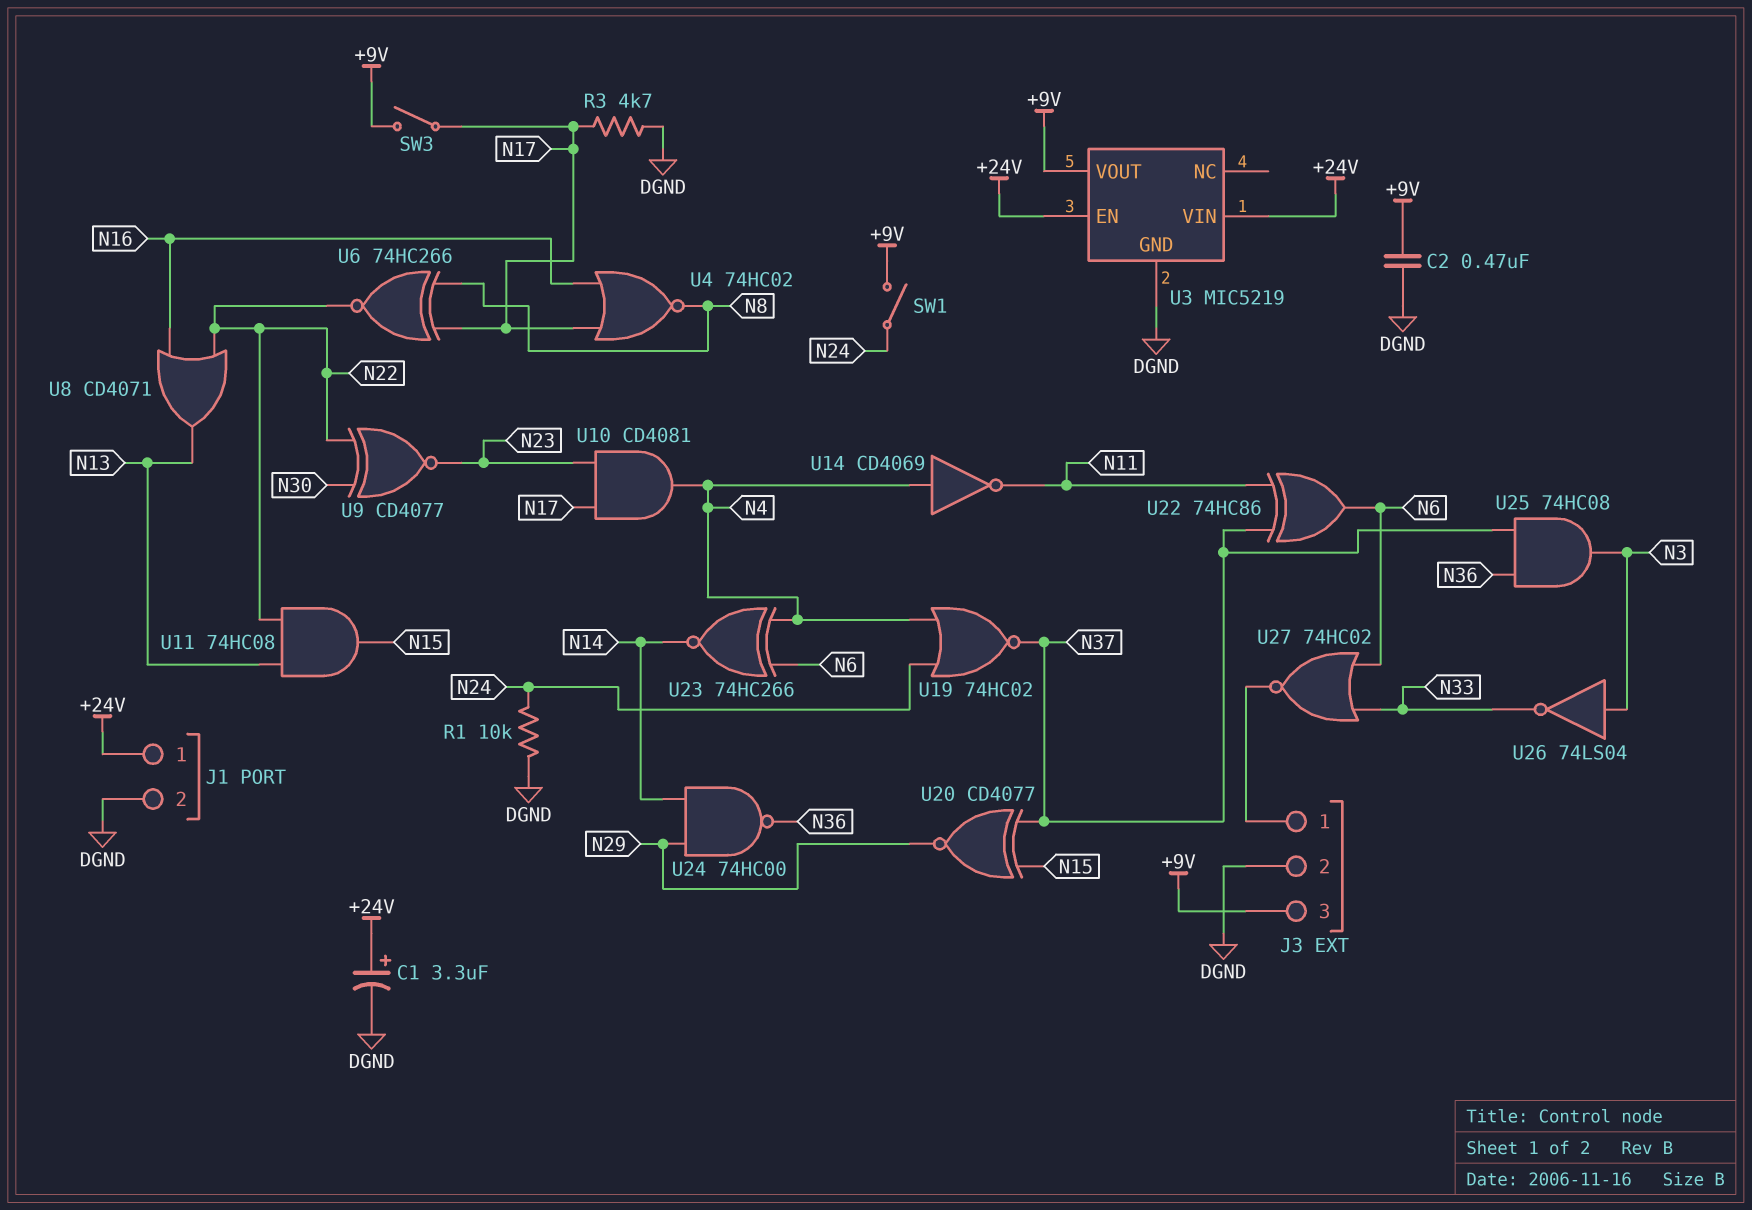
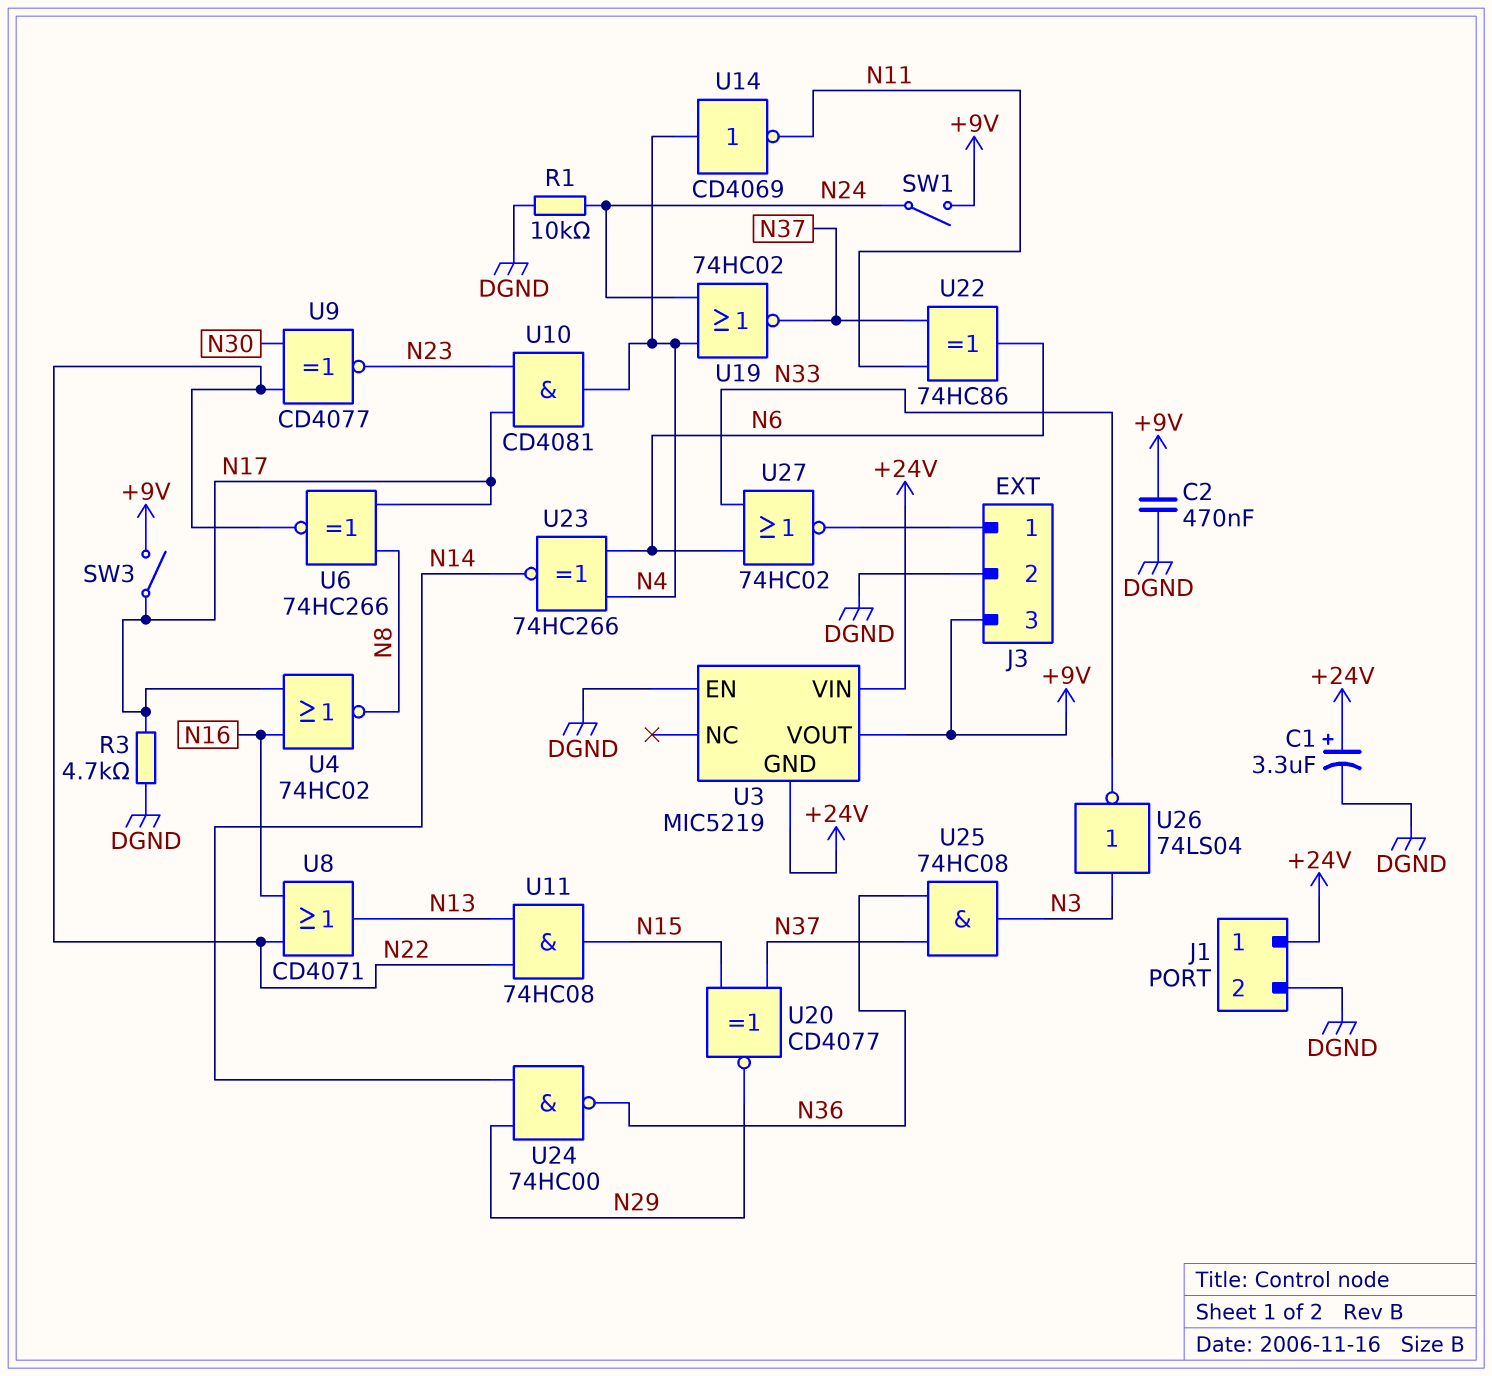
U3 pin EN: +24V -> DGND
U3 pin GND: DGND -> +24V

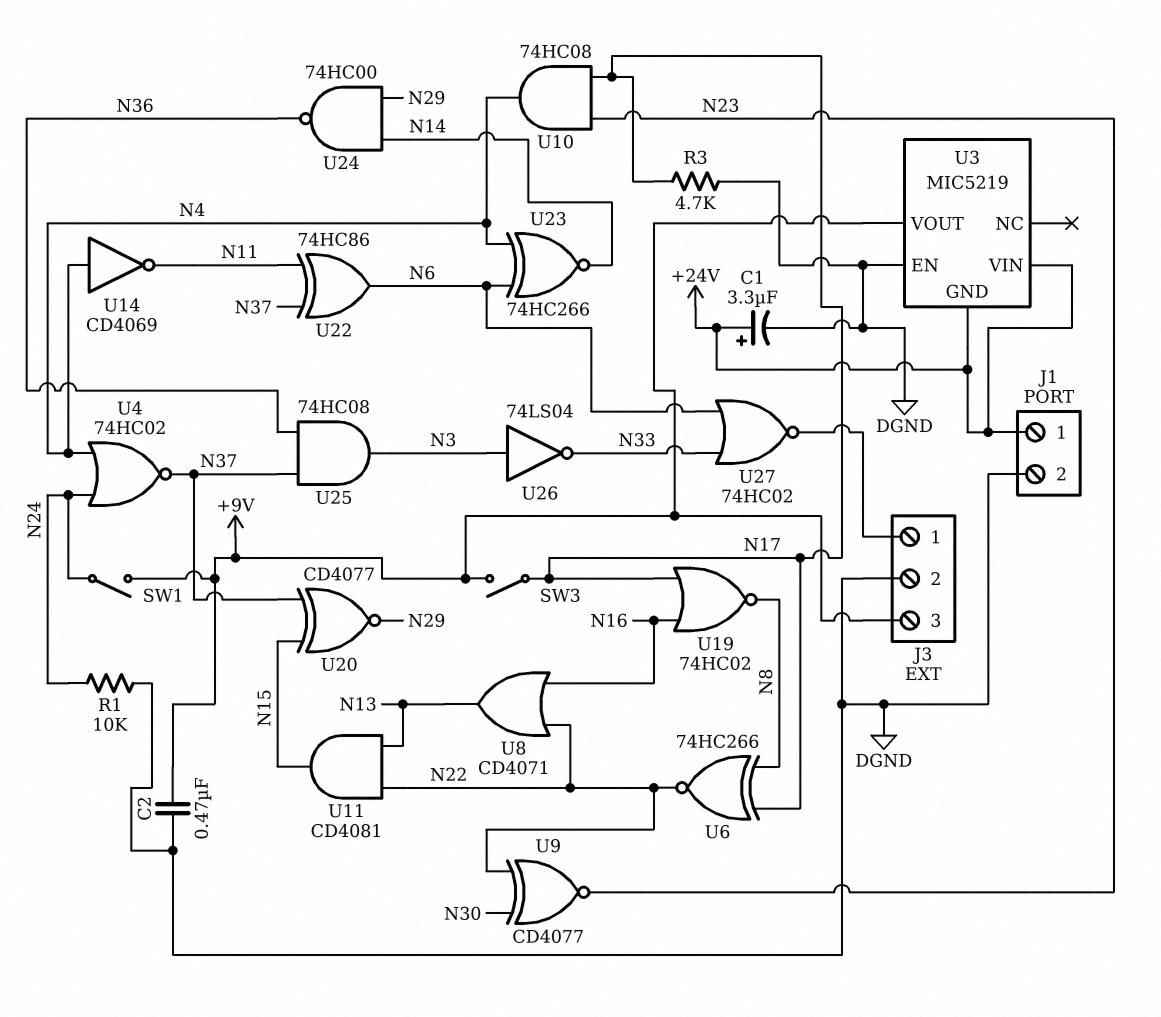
U4: NOR 74HC02 (in N16, in N17, out N8) -> NOR 74HC02 (in N4, in N24, out N37)
U10: AND CD4081 (in N17, in N23, out N4) -> AND 74HC08 (in N17, in N23, out N4)
U11: AND 74HC08 (in N13, in N22, out N15) -> AND CD4081 (in N13, in N22, out N15)
U19: NOR 74HC02 (in N4, in N24, out N37) -> NOR 74HC02 (in N16, in N17, out N8)

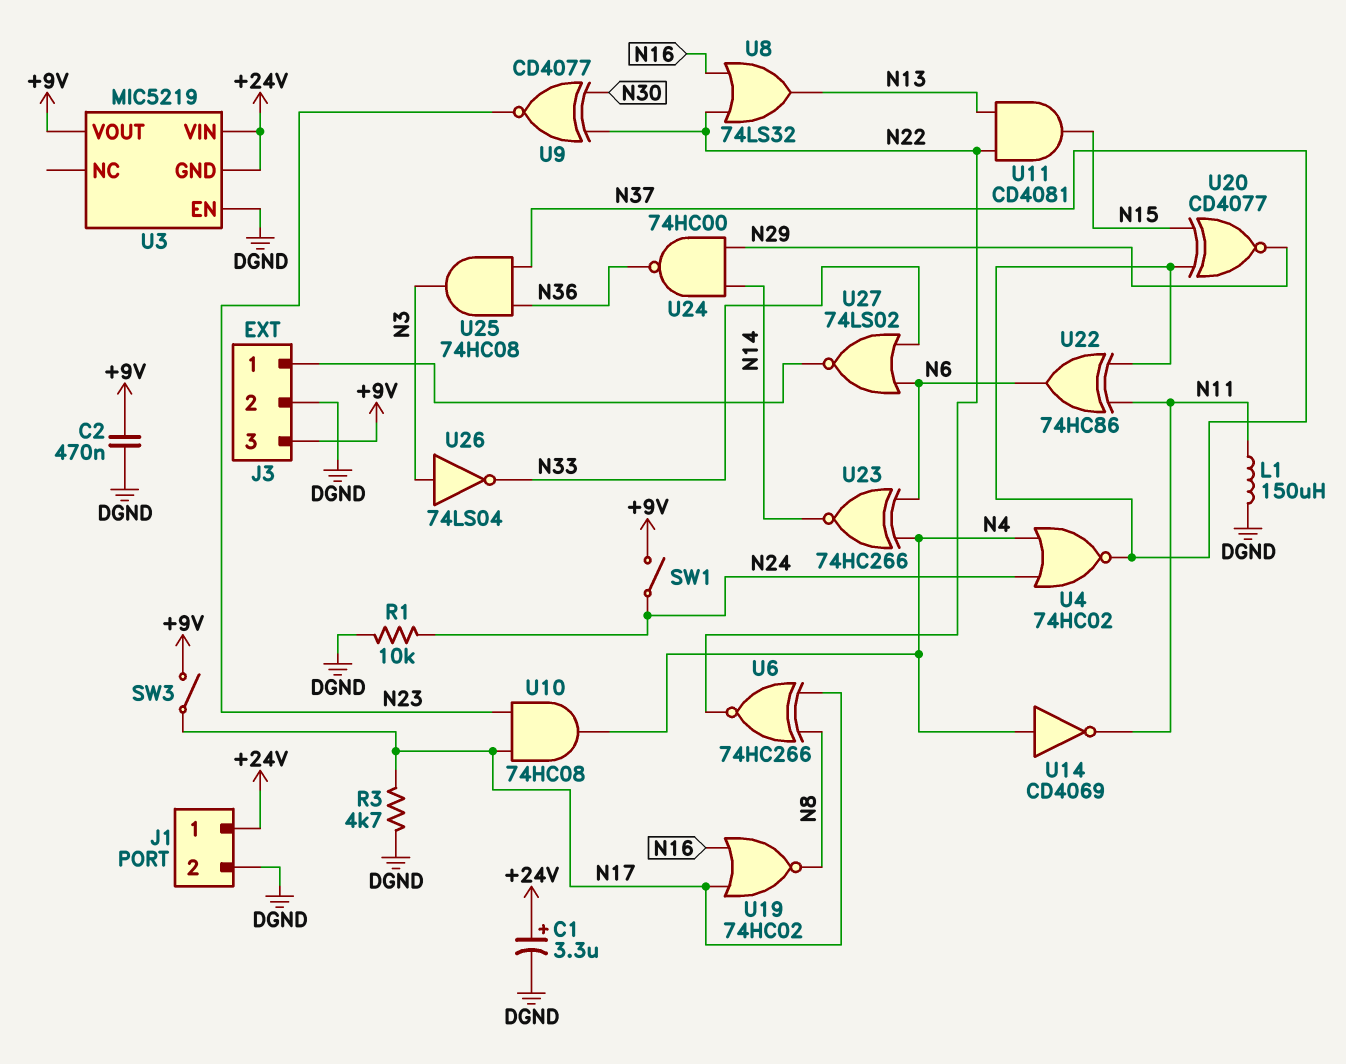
L1: none -> 150uH (DGND, N11)
U8: OR CD4071 (in N16, in N22, out N13) -> OR 74LS32 (in N16, in N22, out N13)
U27: NOR 74HC02 (in N6, in N33, out J3/1) -> NOR 74LS02 (in N6, in N33, out J3/1)

